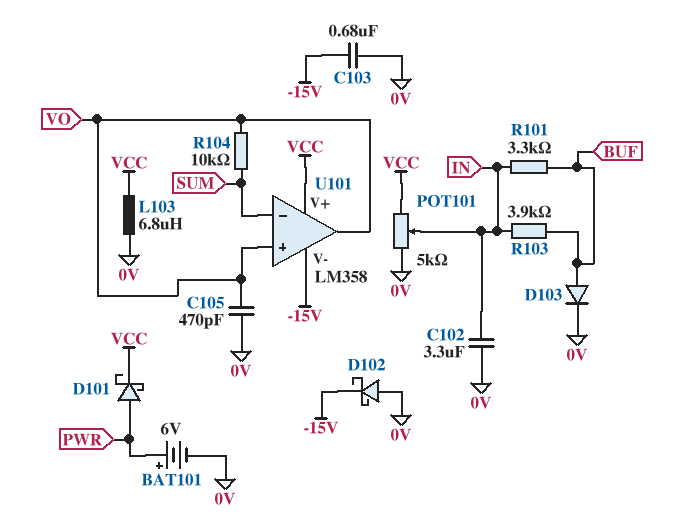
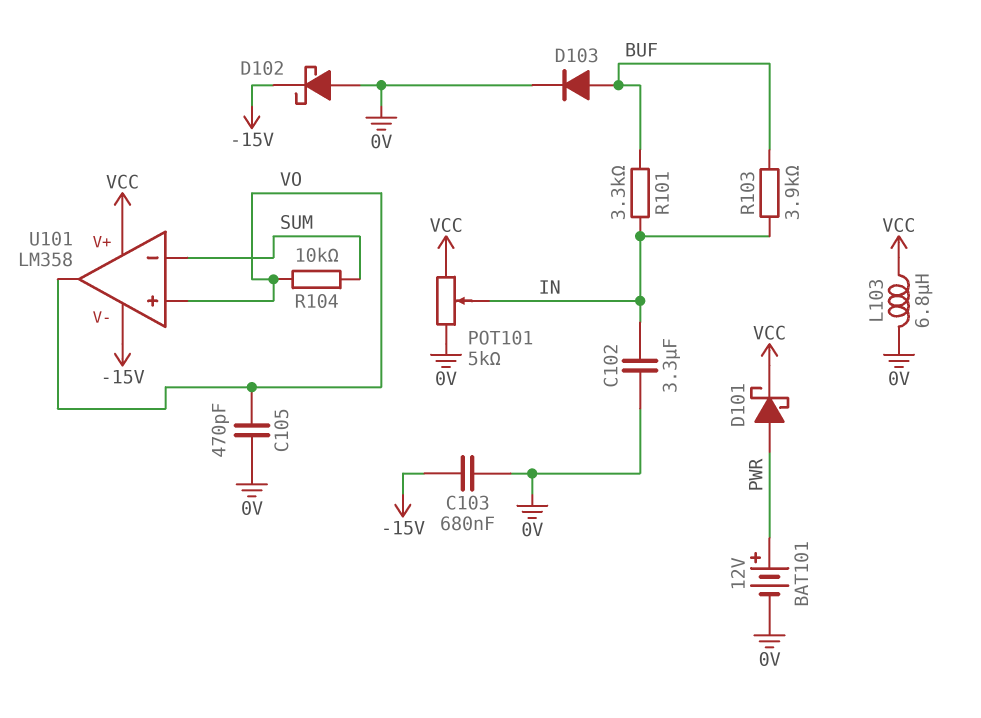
BAT101: 6V (plus PWR, minus 0V) -> 12V (plus PWR, minus 0V)

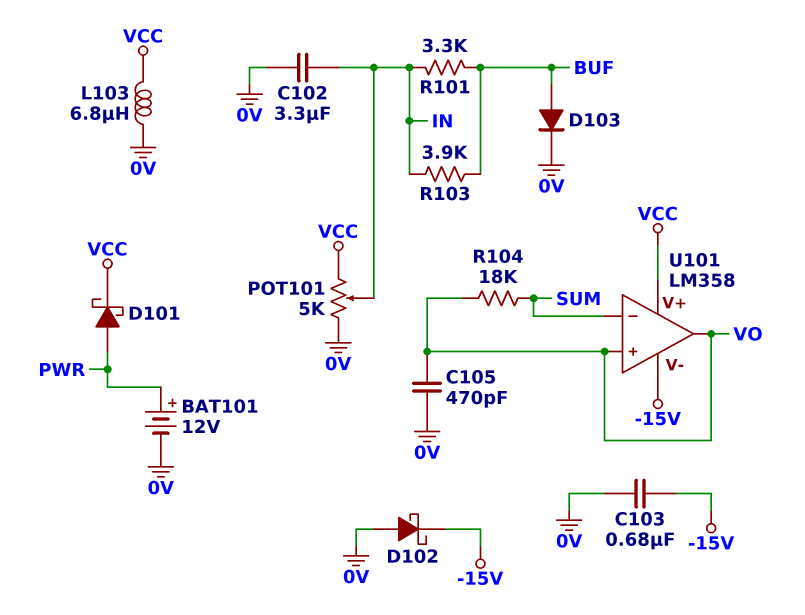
R104: 10k (SUM, VO) -> 18k (SUM, VO)

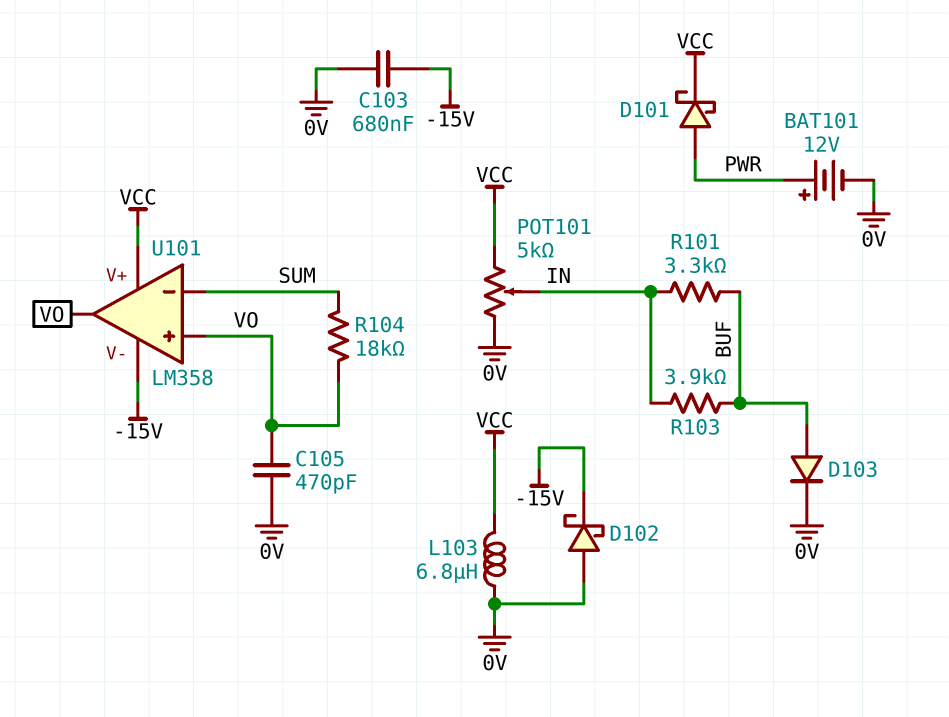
C102: 3.3uF (0V, IN) -> none

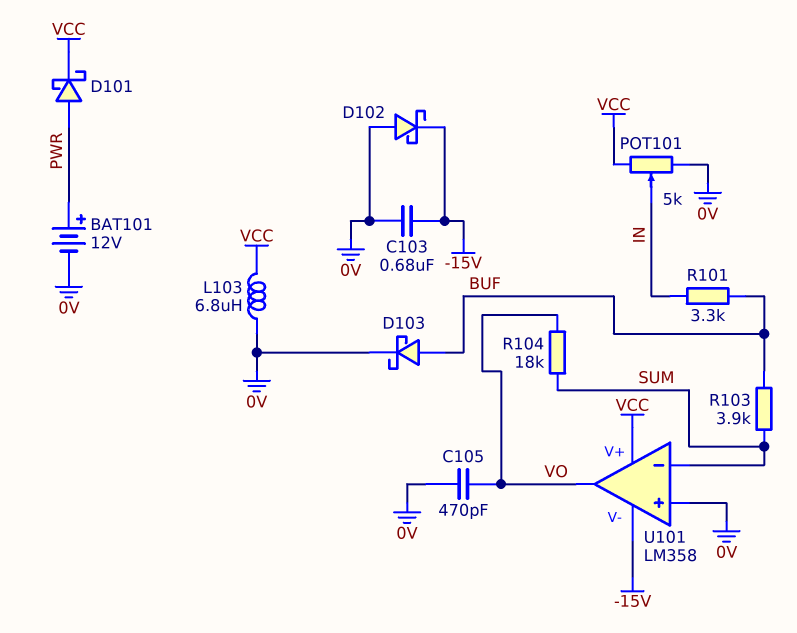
D103: diode (A BUF, K 0V) -> schottky (A BUF, K 0V)
R103: 3.9k (BUF, IN) -> 3.9k (BUF, SUM)
U101 pin in+: VO -> 0V

